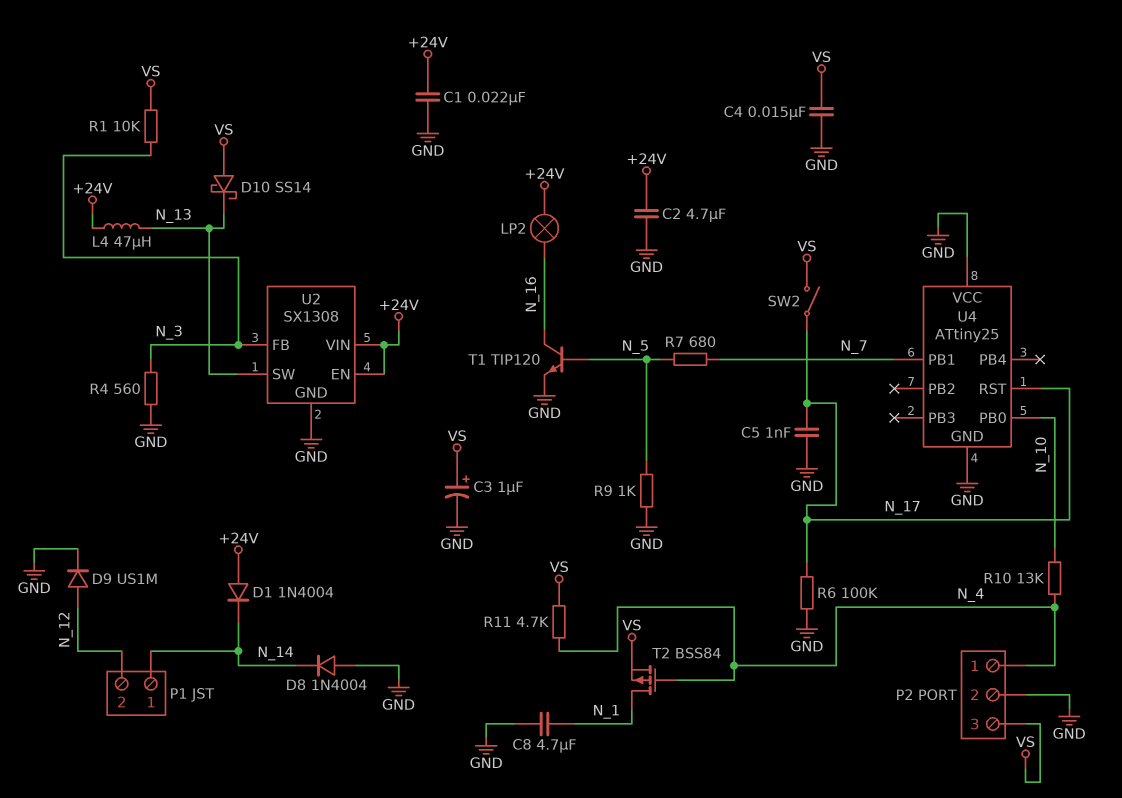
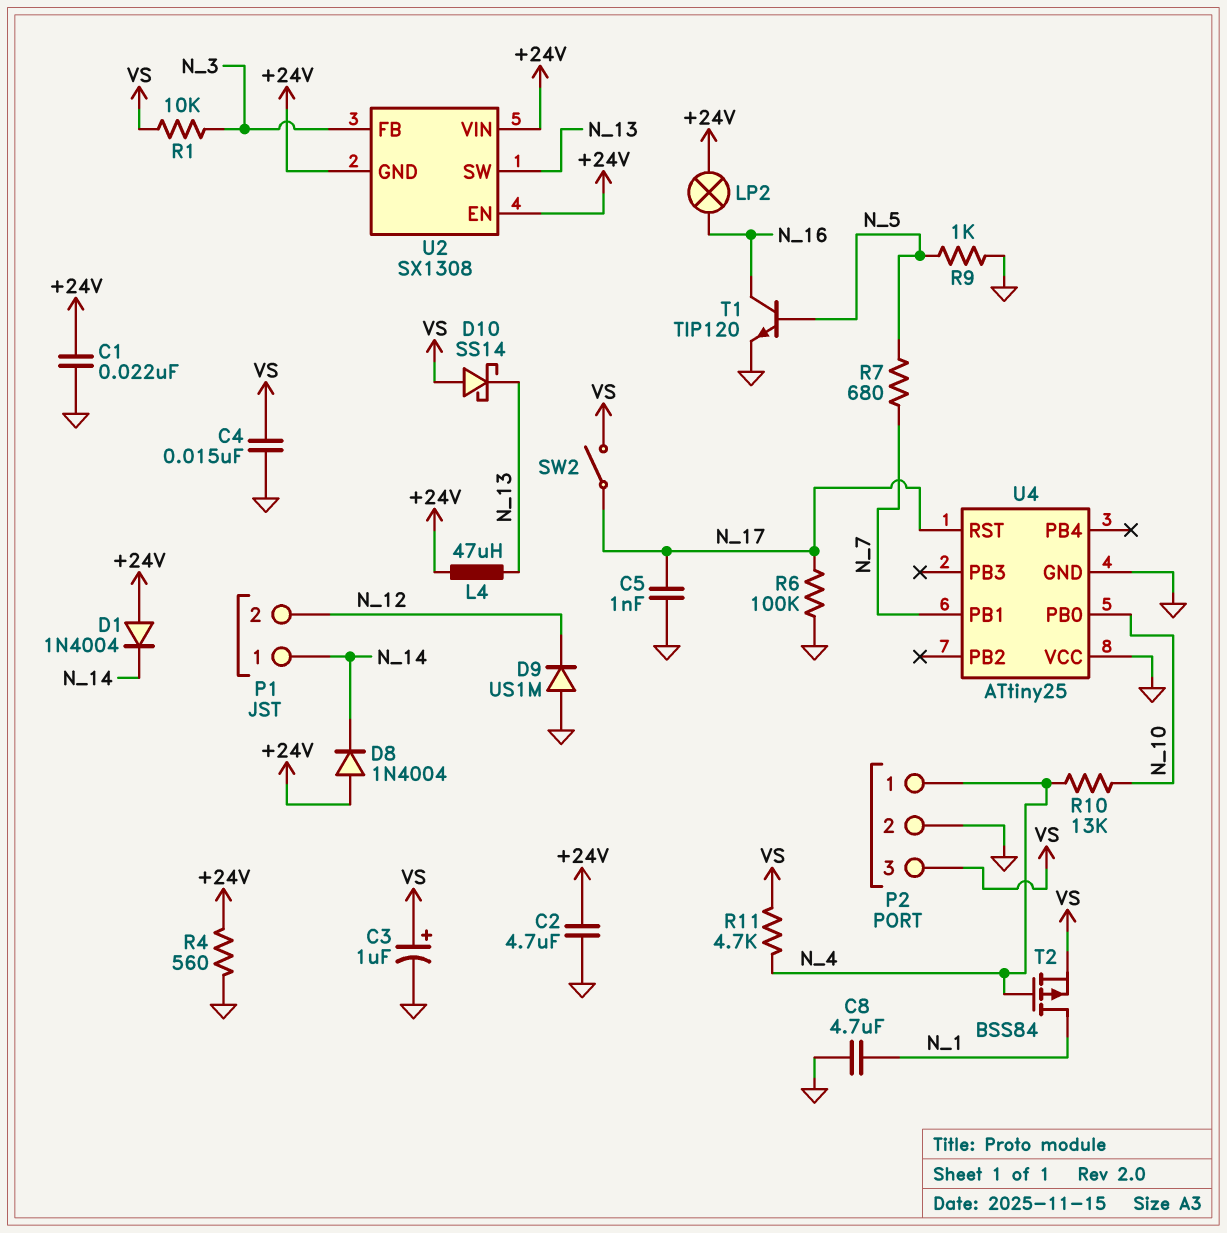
D8: diode 1N4004 (A GND, K N_14) -> diode 1N4004 (A +24V, K N_14)
D9: diode US1M (A N_12, K GND) -> diode US1M (A GND, K N_12)
R4: 560 (GND, N_3) -> 560 (+24V, GND)
U2 pin GND: GND -> +24V

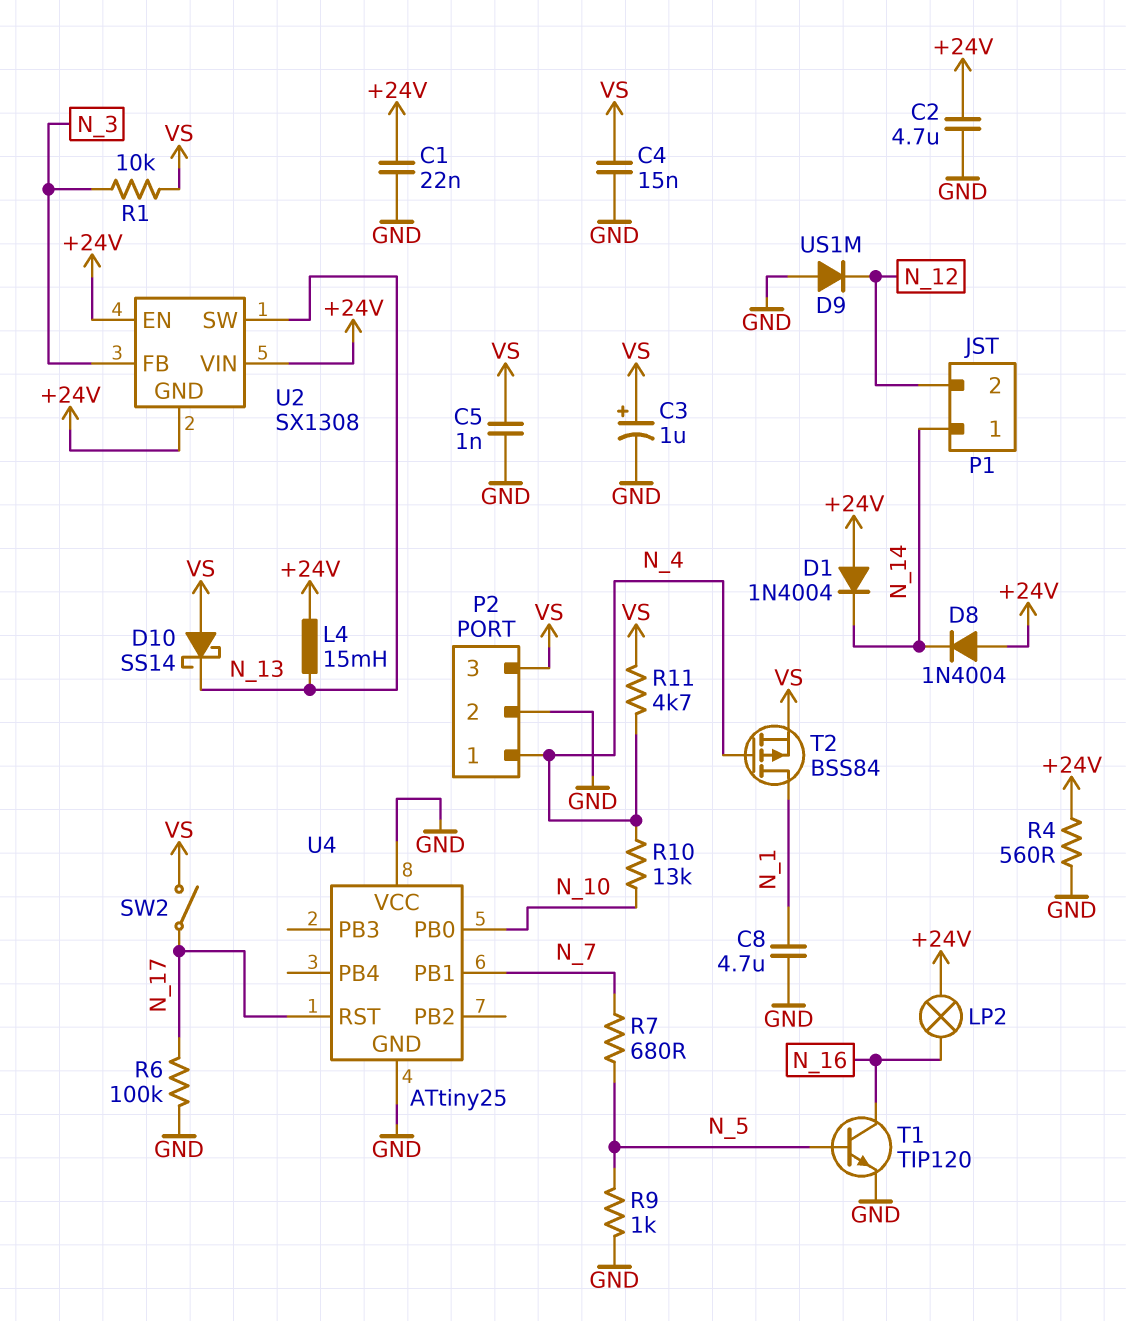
C5: 1nF (GND, N_17) -> 1nF (GND, VS)
L4: 47uH (+24V, N_13) -> 15mH (+24V, N_13)

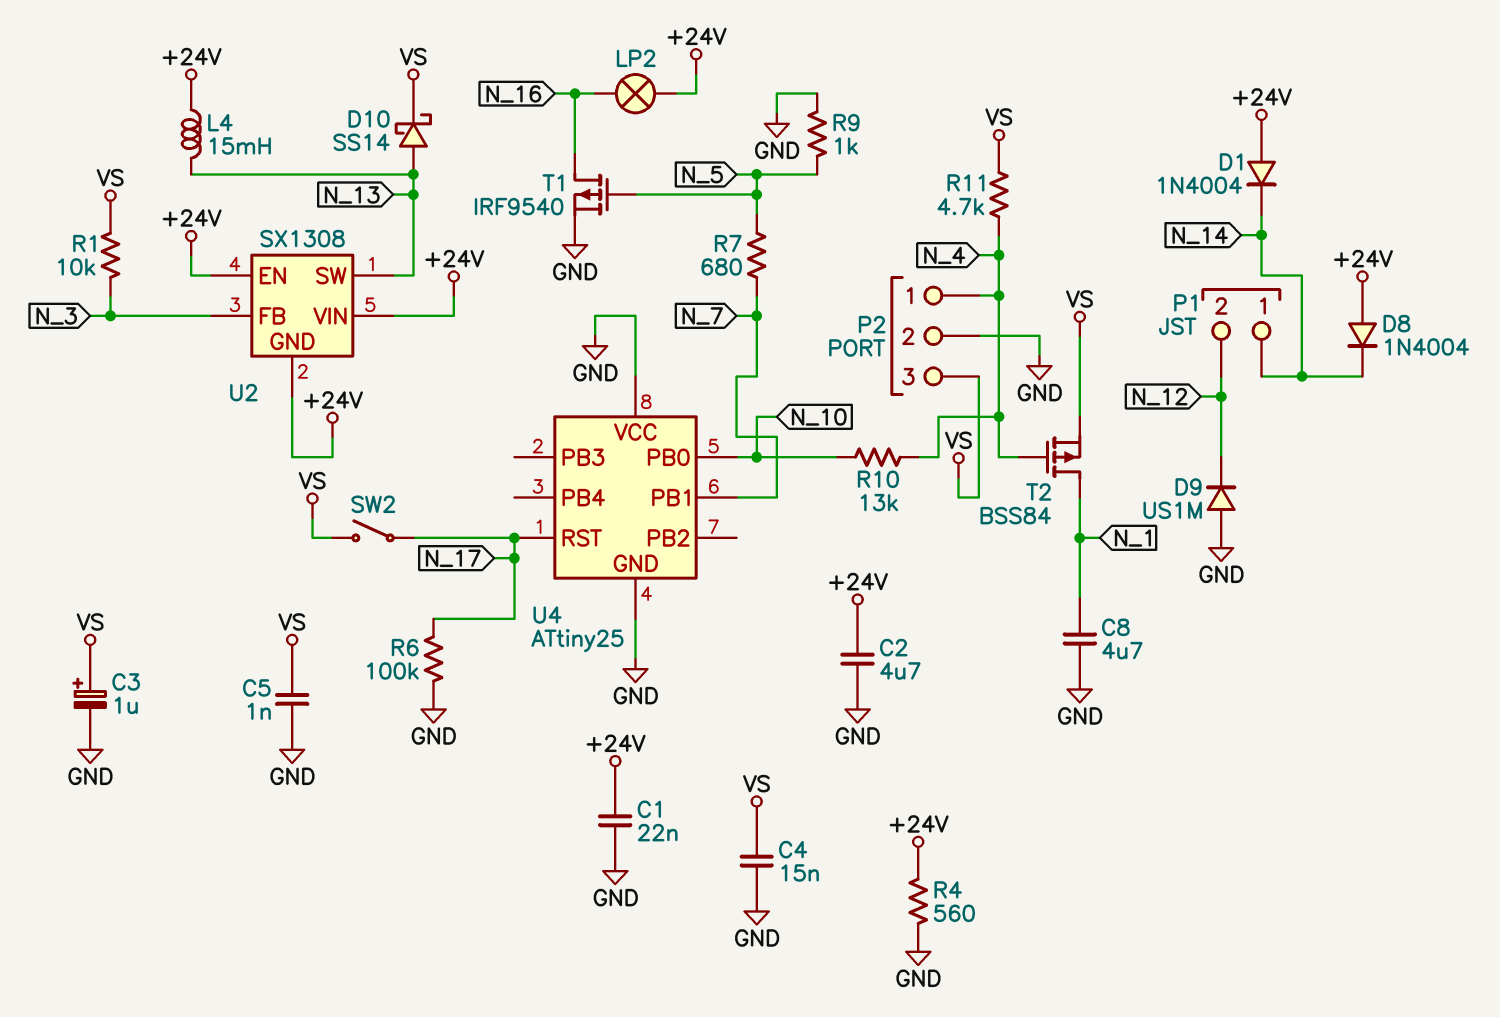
D10: schottky SS14 (A VS, K N_13) -> schottky SS14 (A N_13, K VS)
T1: NPN TIP120 (B N_5, C N_16, E GND) -> PMOS IRF9540 (G N_5, D N_16, S GND)

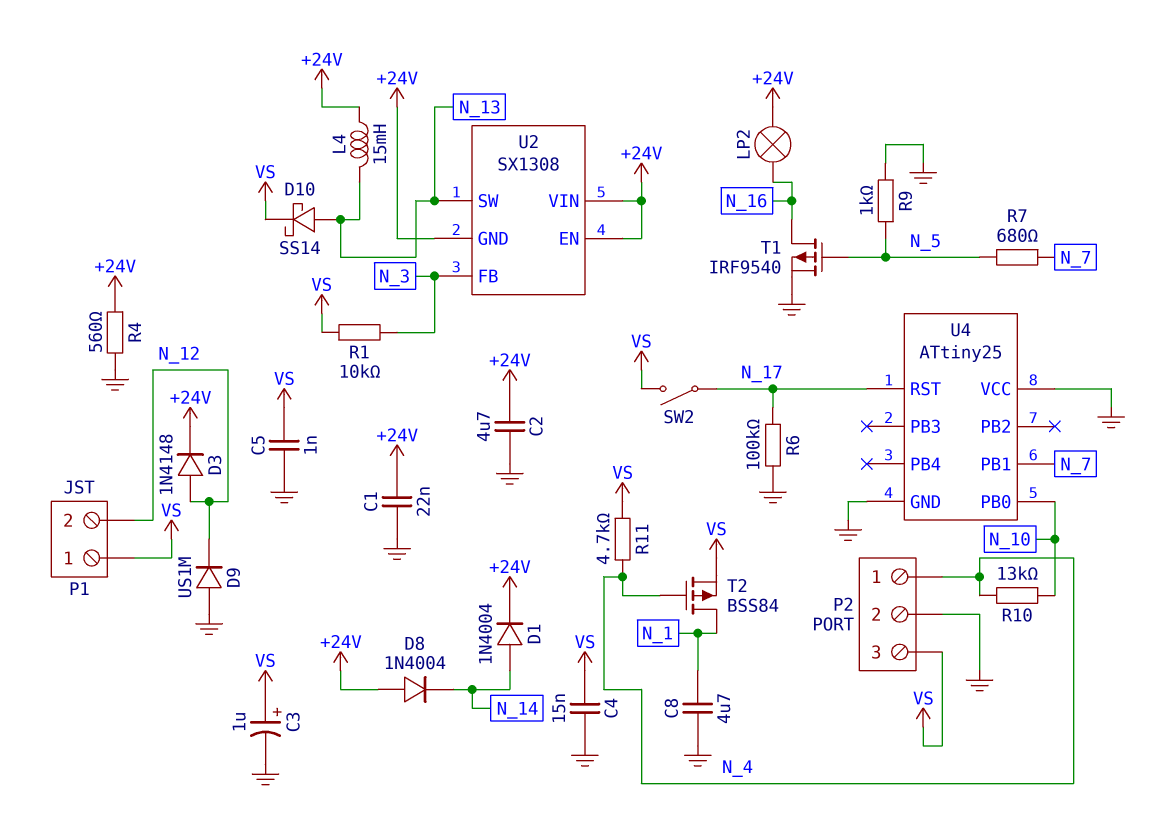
D1: diode 1N4004 (A +24V, K N_14) -> diode 1N4004 (A N_14, K +24V)
D3: none -> diode 1N4148 (A N_12, K +24V)
P1 pin 1: N_14 -> VS

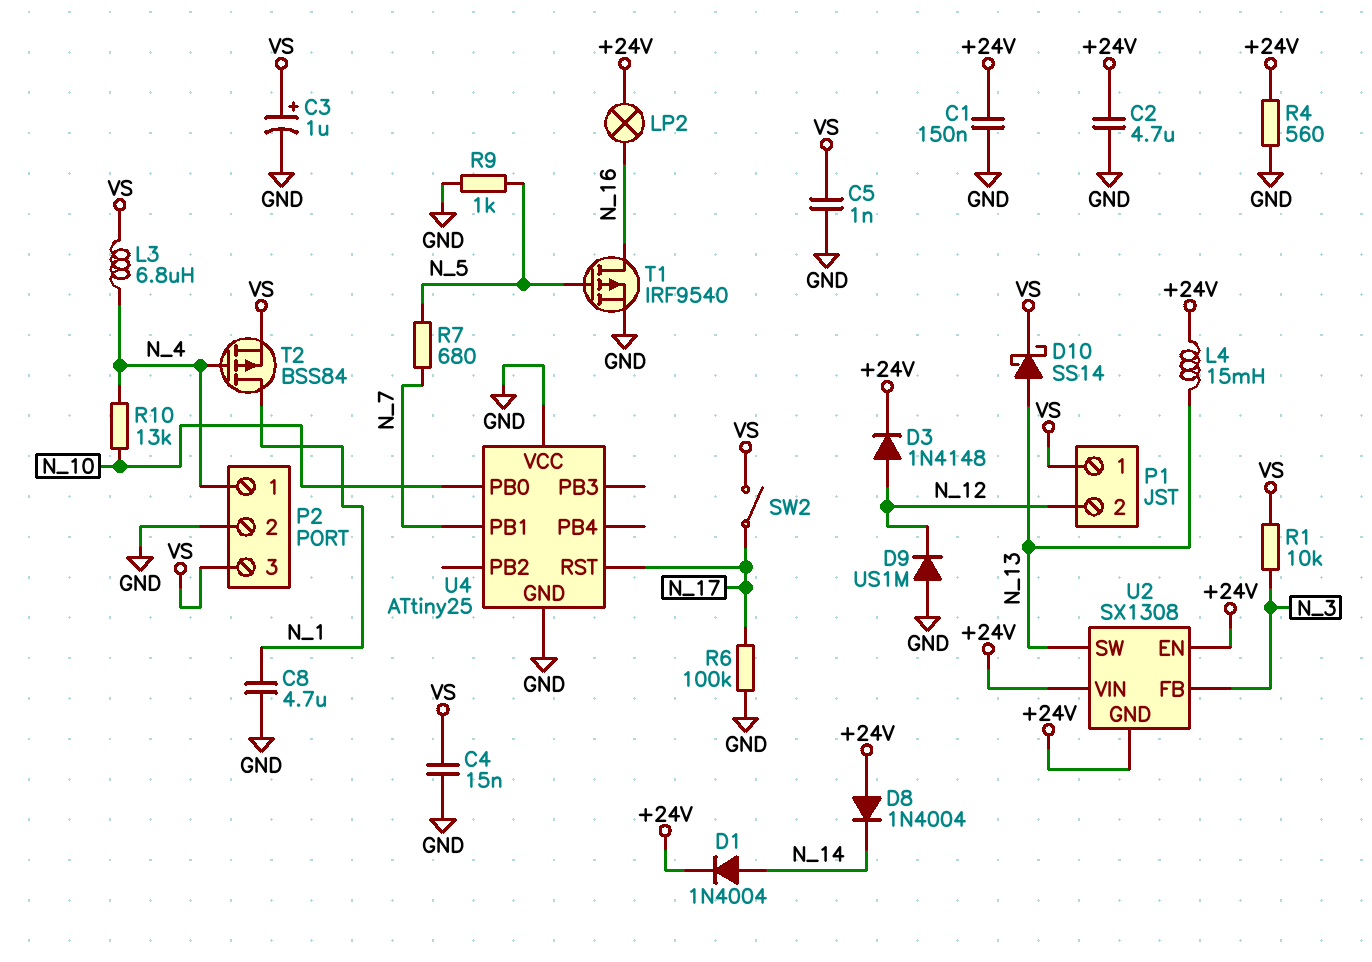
C1: 22nF (+24V, GND) -> 150nF (+24V, GND)
L3: none -> 6.8uH (N_4, VS)
R11: 4.7k (N_4, VS) -> none

